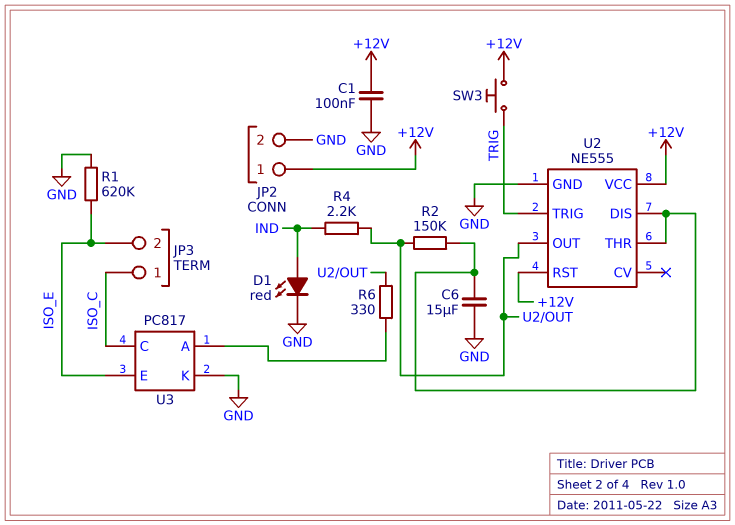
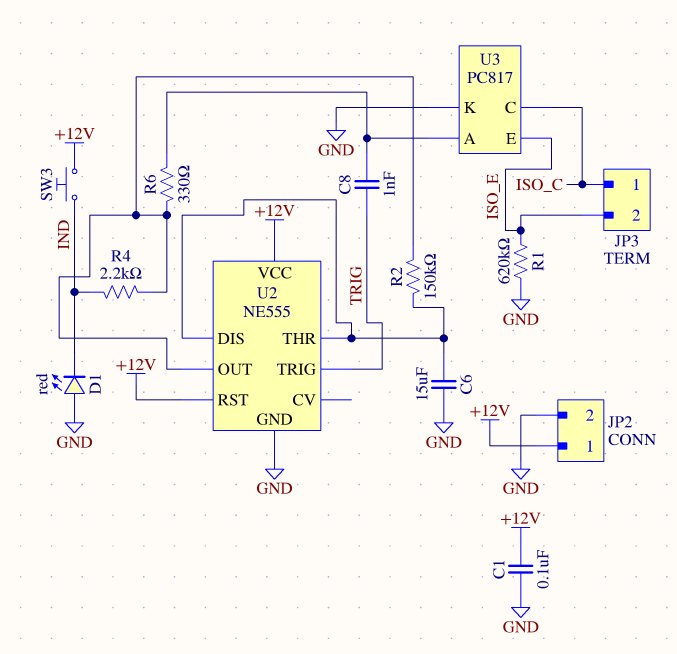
C8: none -> 1nF (TRIG, U3/A)
D1: LED red (A IND, K GND) -> LED red (A GND, K IND)
SW3: button (+12V, TRIG) -> button (+12V, IND)

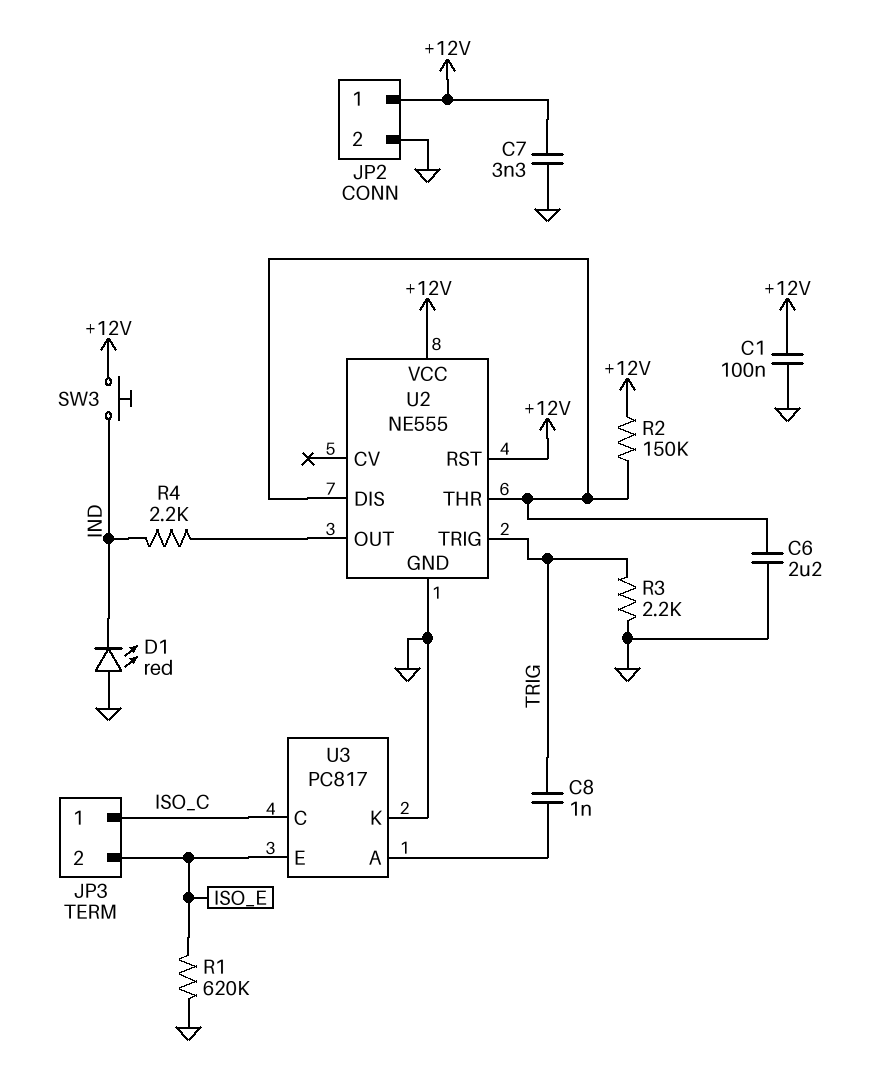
C6: 15uF (GND, U2/DIS) -> 2.2uF (GND, U2/DIS)
C7: none -> 3.3nF (+12V, GND)
R2: 150k (U2/DIS, U2/OUT) -> 150k (+12V, U2/DIS)
R3: none -> 2.2k (GND, TRIG)
R6: 330 (U2/OUT, U3/A) -> none

